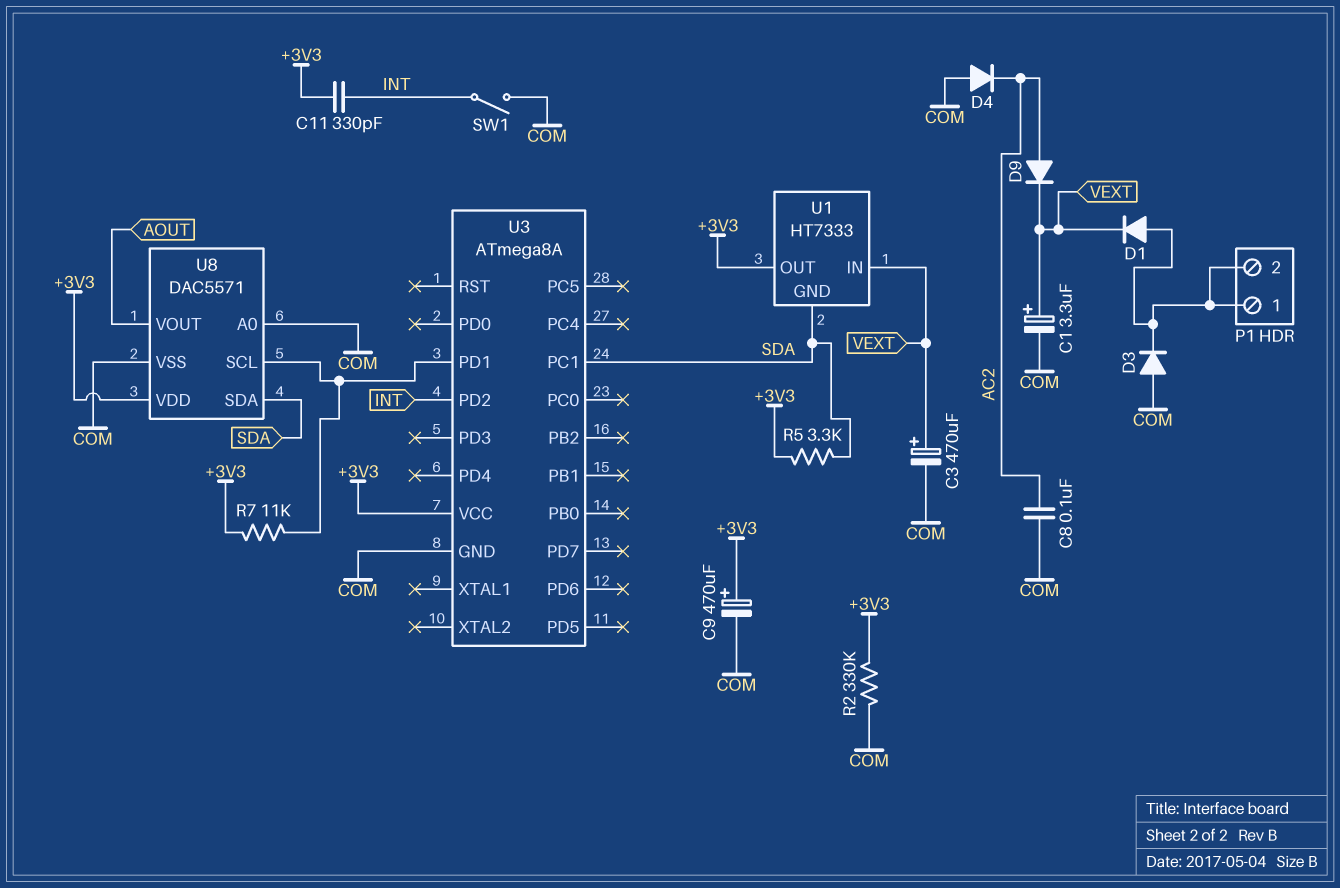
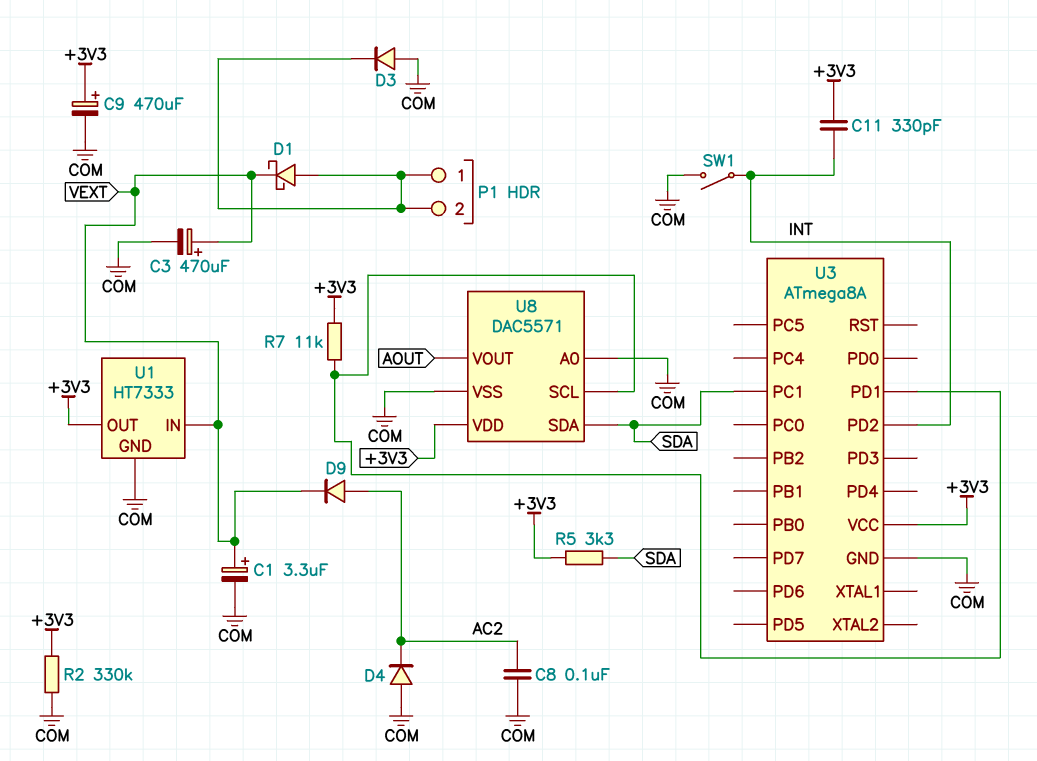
D1: diode (A P1/1, K VEXT) -> schottky (A P1/1, K VEXT)
U1 pin GND: SDA -> COM

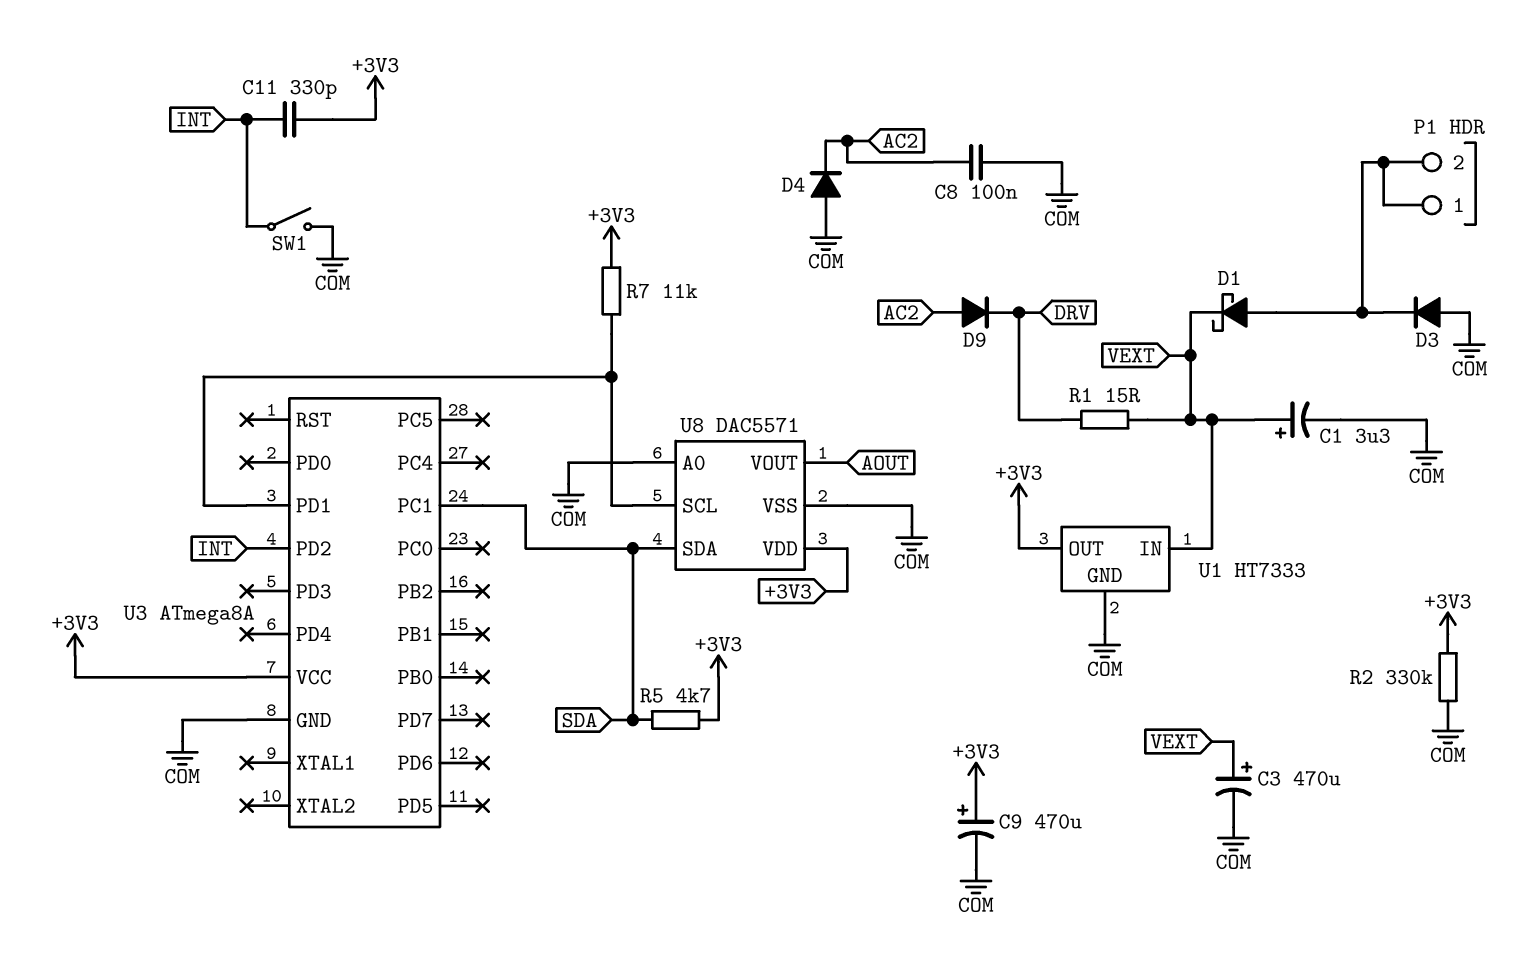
D9: diode (A AC2, K VEXT) -> diode (A AC2, K DRV)
R1: none -> 15 (DRV, VEXT)
R5: 3.3k (+3V3, SDA) -> 4.7k (+3V3, SDA)

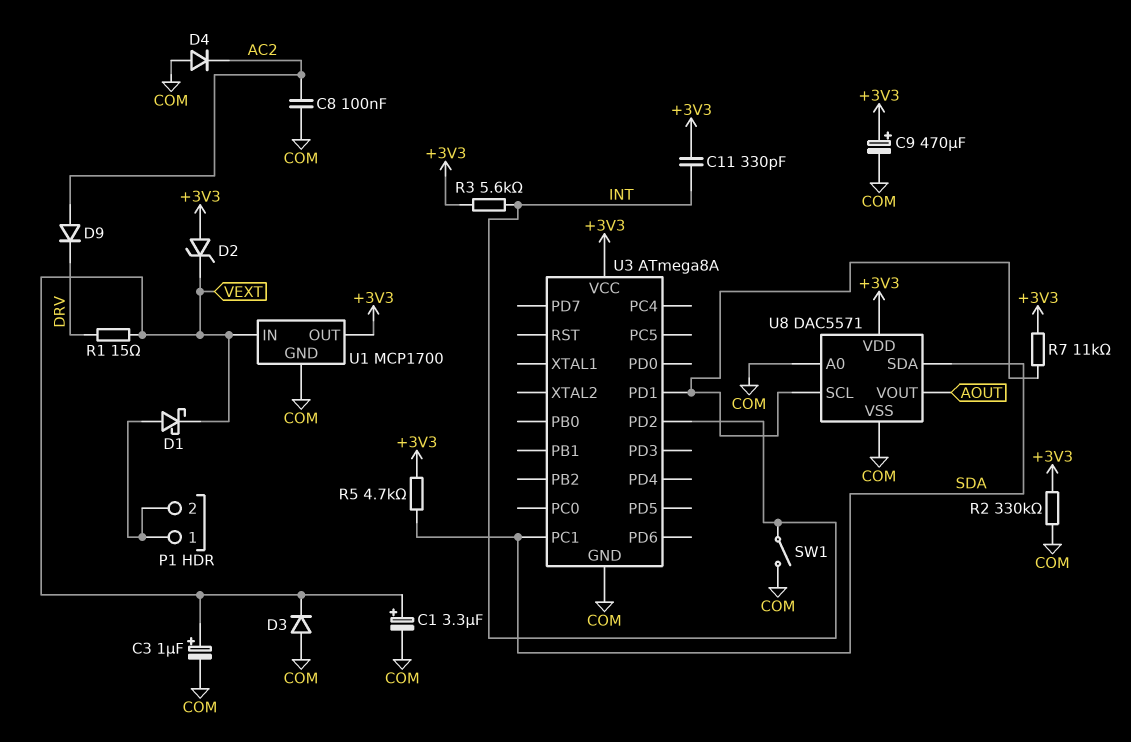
C3: 470uF (plus VEXT, minus COM) -> 1uF (plus VEXT, minus COM)
D2: none -> zener (A +3V3, K VEXT)
D3: diode (A COM, K P1/1) -> diode (A COM, K VEXT)
R3: none -> 5.6k (+3V3, INT)
U1: HT7333 -> MCP1700

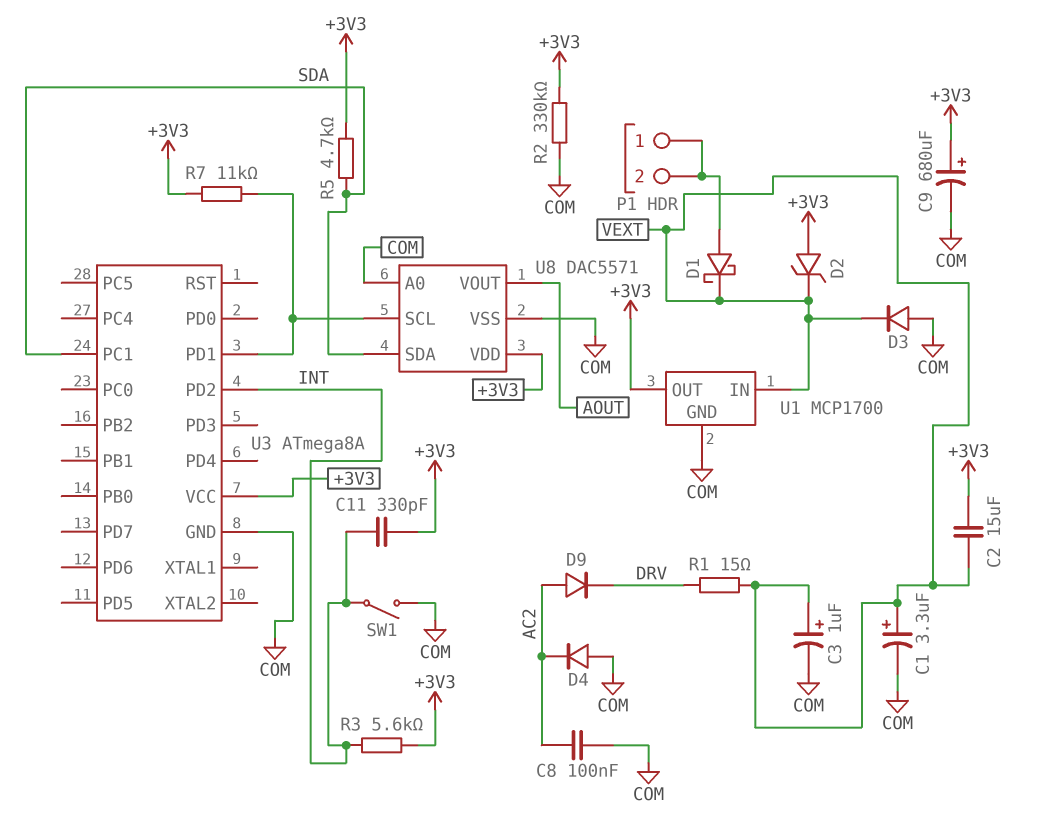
C2: none -> 15uF (+3V3, VEXT)
C9: 470uF (plus +3V3, minus COM) -> 680uF (plus +3V3, minus COM)

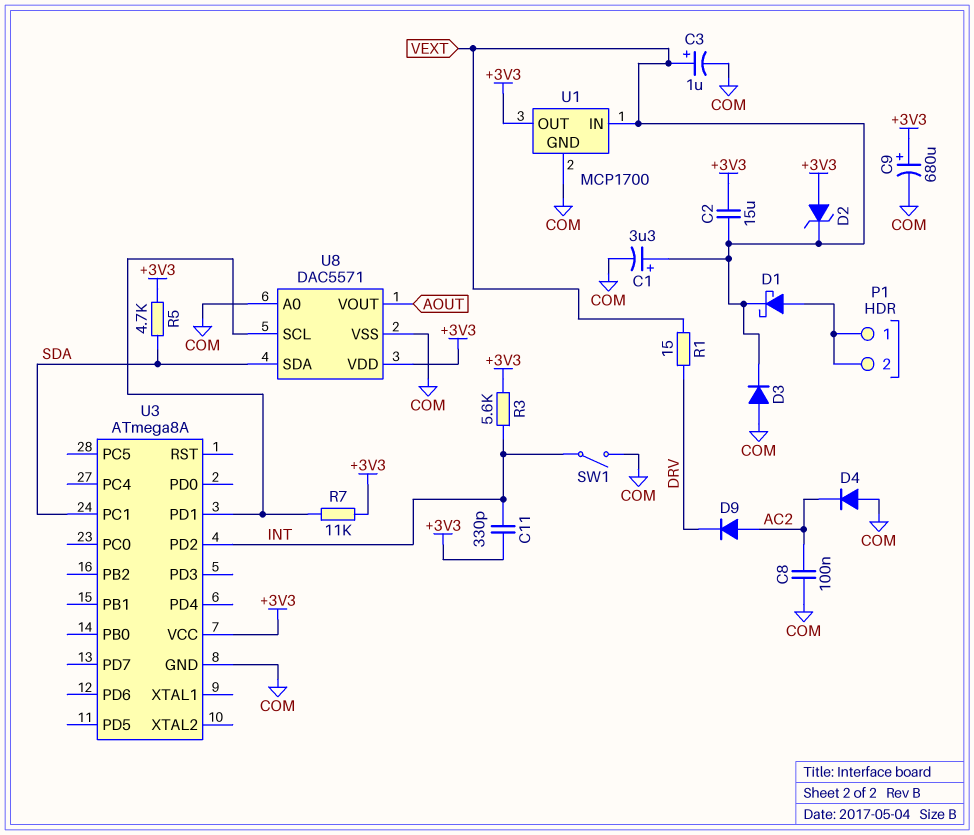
R2: 330k (+3V3, COM) -> none

